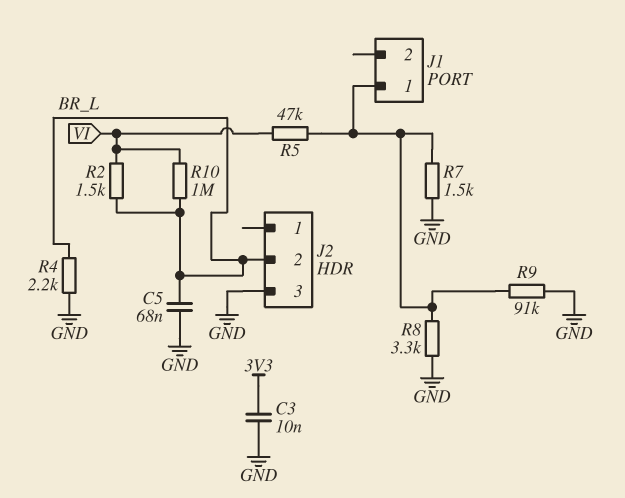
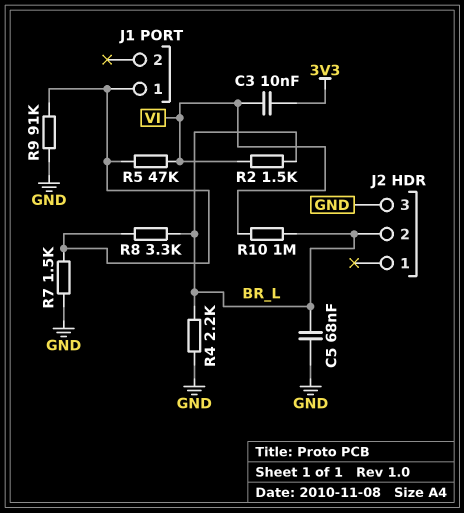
C3: 10nF (3V3, GND) -> 10nF (3V3, VI)
R8: 3.3k (GND, J1/1) -> 3.3k (BR_L, J1/1)

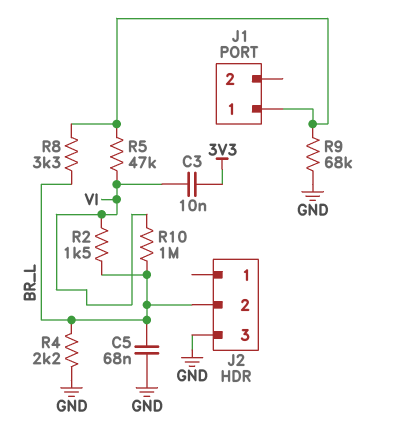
R7: 1.5k (GND, J1/1) -> none
R9: 91k (GND, J1/1) -> 68k (GND, J1/1)

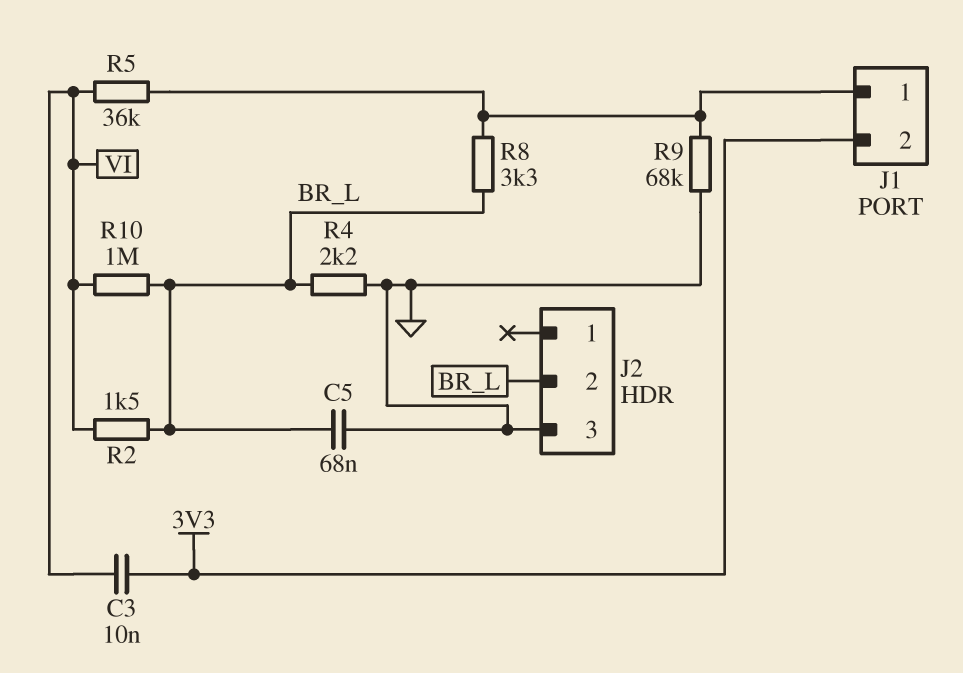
J1 pin 2: none -> 3V3
R5: 47k (J1/1, VI) -> 36k (J1/1, VI)

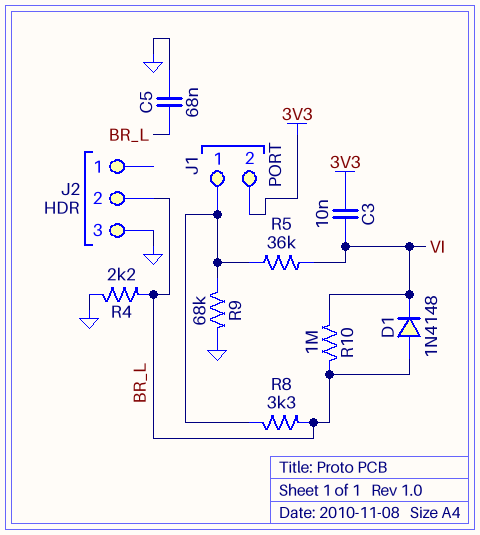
D1: none -> diode 1N4148 (A BR_L, K VI)
R2: 1.5k (BR_L, VI) -> none

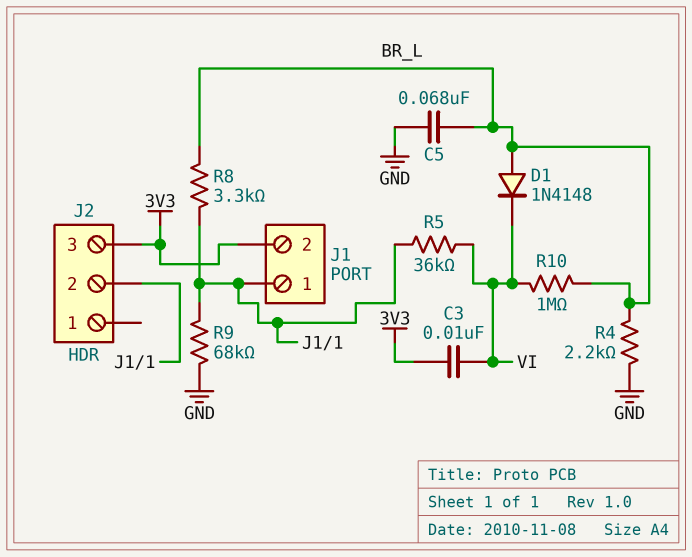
J2 pin 2: BR_L -> J1/1
J2 pin 3: GND -> 3V3

